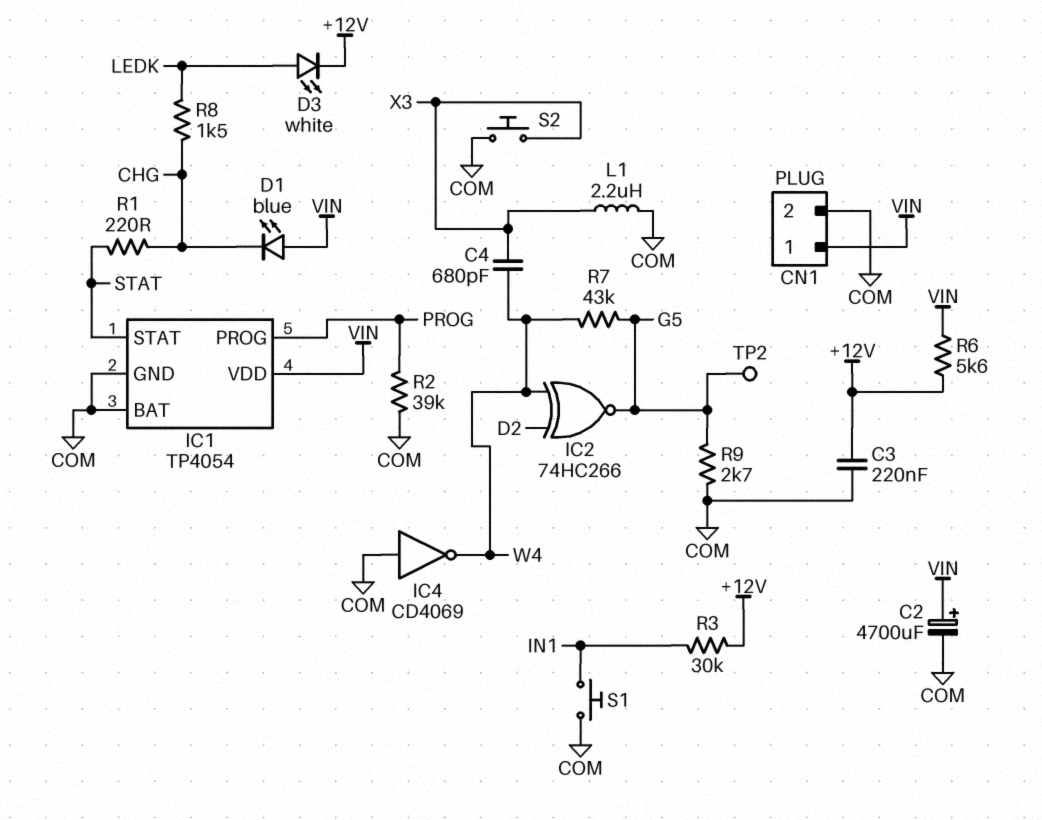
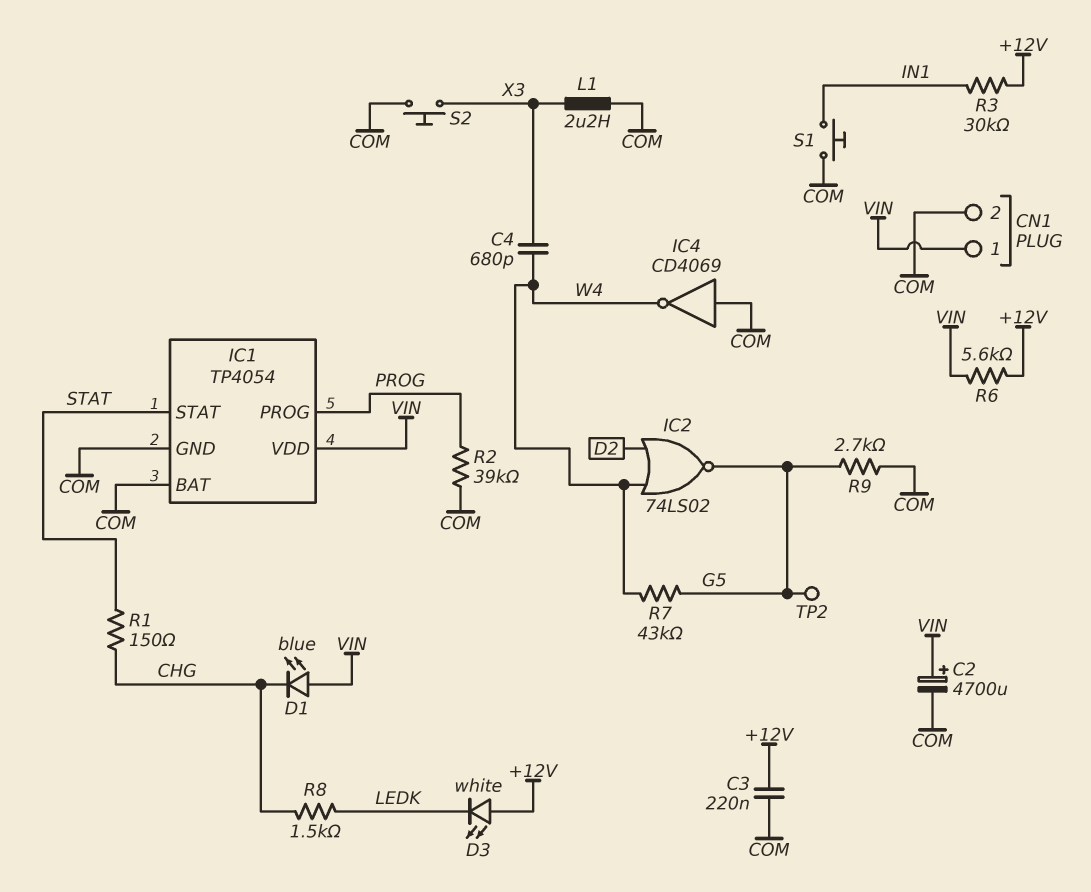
D3: LED white (A LEDK, K +12V) -> LED white (A +12V, K LEDK)
IC2: XNOR 74HC266 (in D2, in W4, out G5) -> NOR 74LS02 (in D2, in W4, out G5)
R1: 220 (CHG, STAT) -> 150 (CHG, STAT)

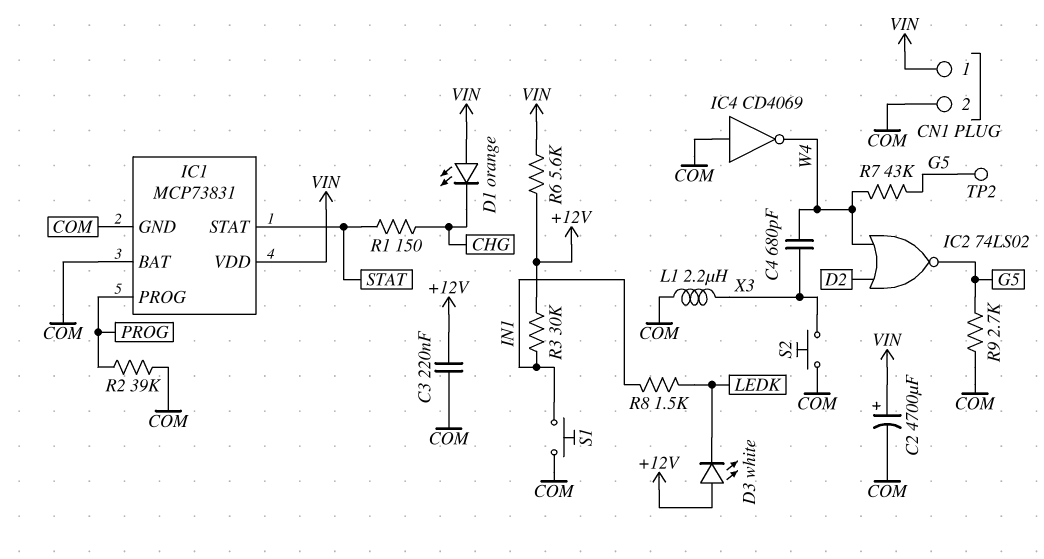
D1: LED blue (A VIN, K CHG) -> LED orange (A VIN, K CHG)
IC1: TP4054 -> MCP73831
R8: 1.5k (CHG, LEDK) -> 1.5k (IN1, LEDK)

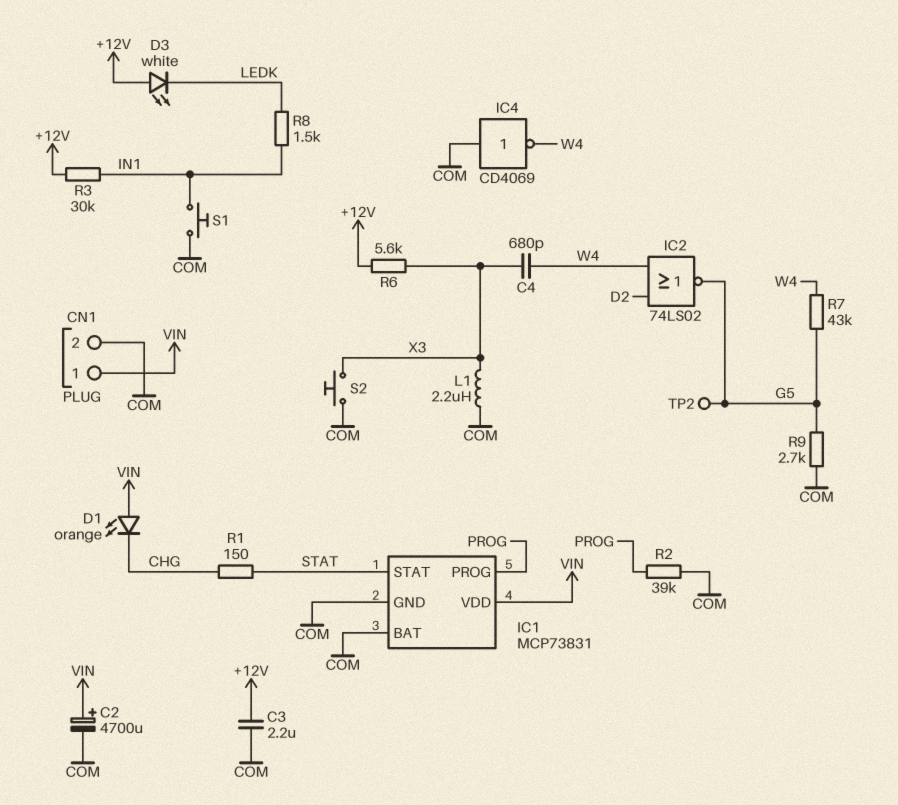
C3: 220nF (+12V, COM) -> 2.2uF (+12V, COM)
R6: 5.6k (+12V, VIN) -> 5.6k (+12V, X3)

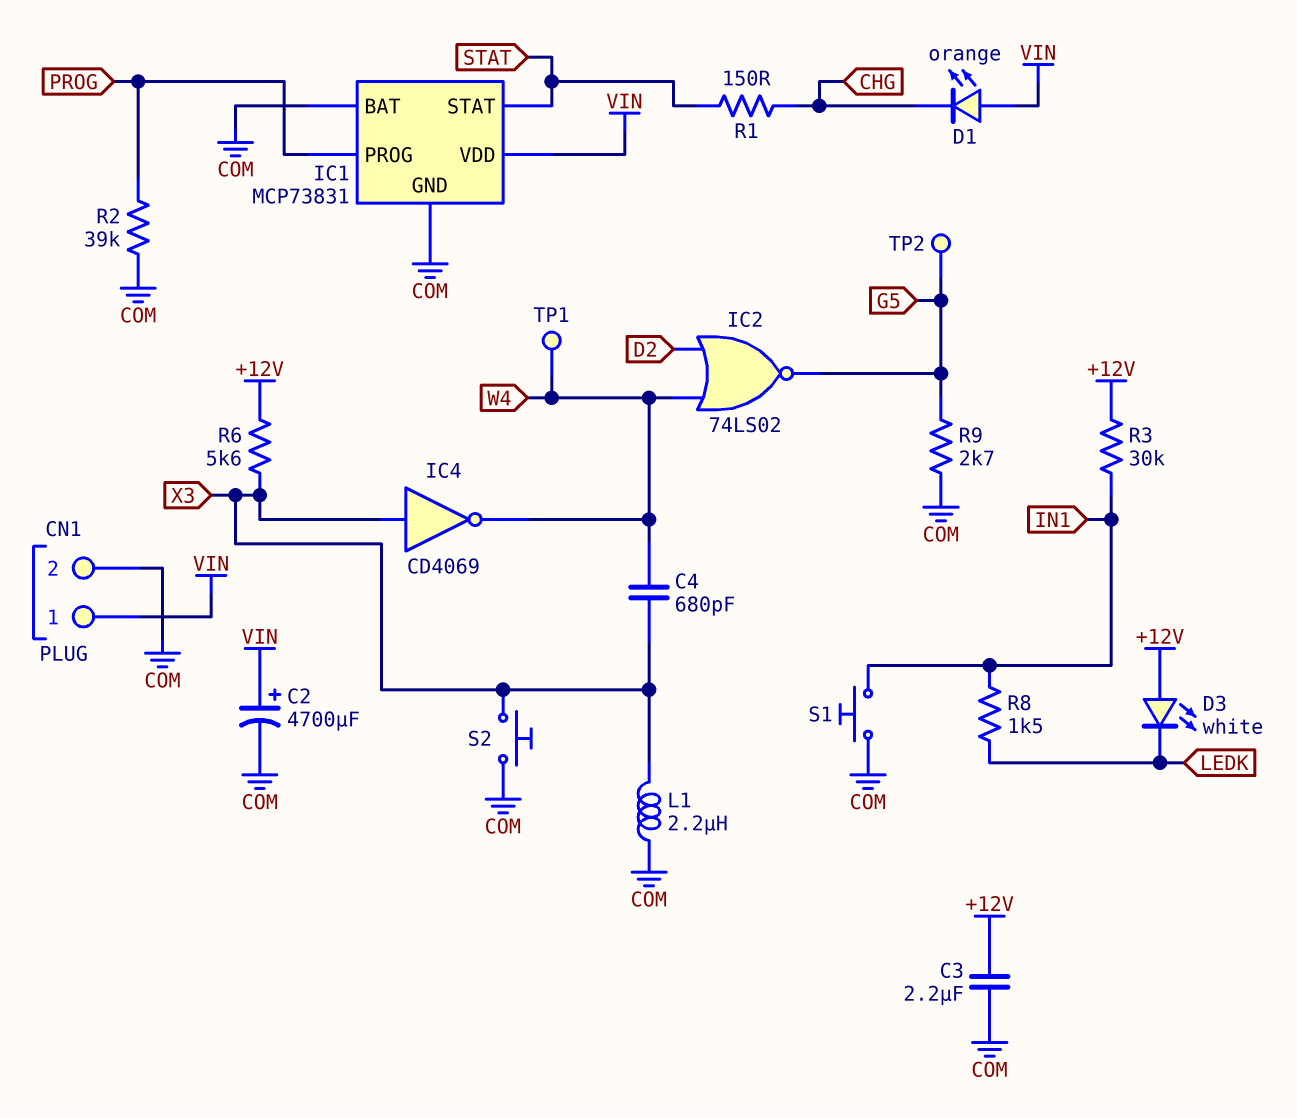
IC4: NOT CD4069 (in COM, out W4) -> NOT CD4069 (in X3, out W4)
R7: 43k (G5, W4) -> none
TP1: none -> test point (W4)

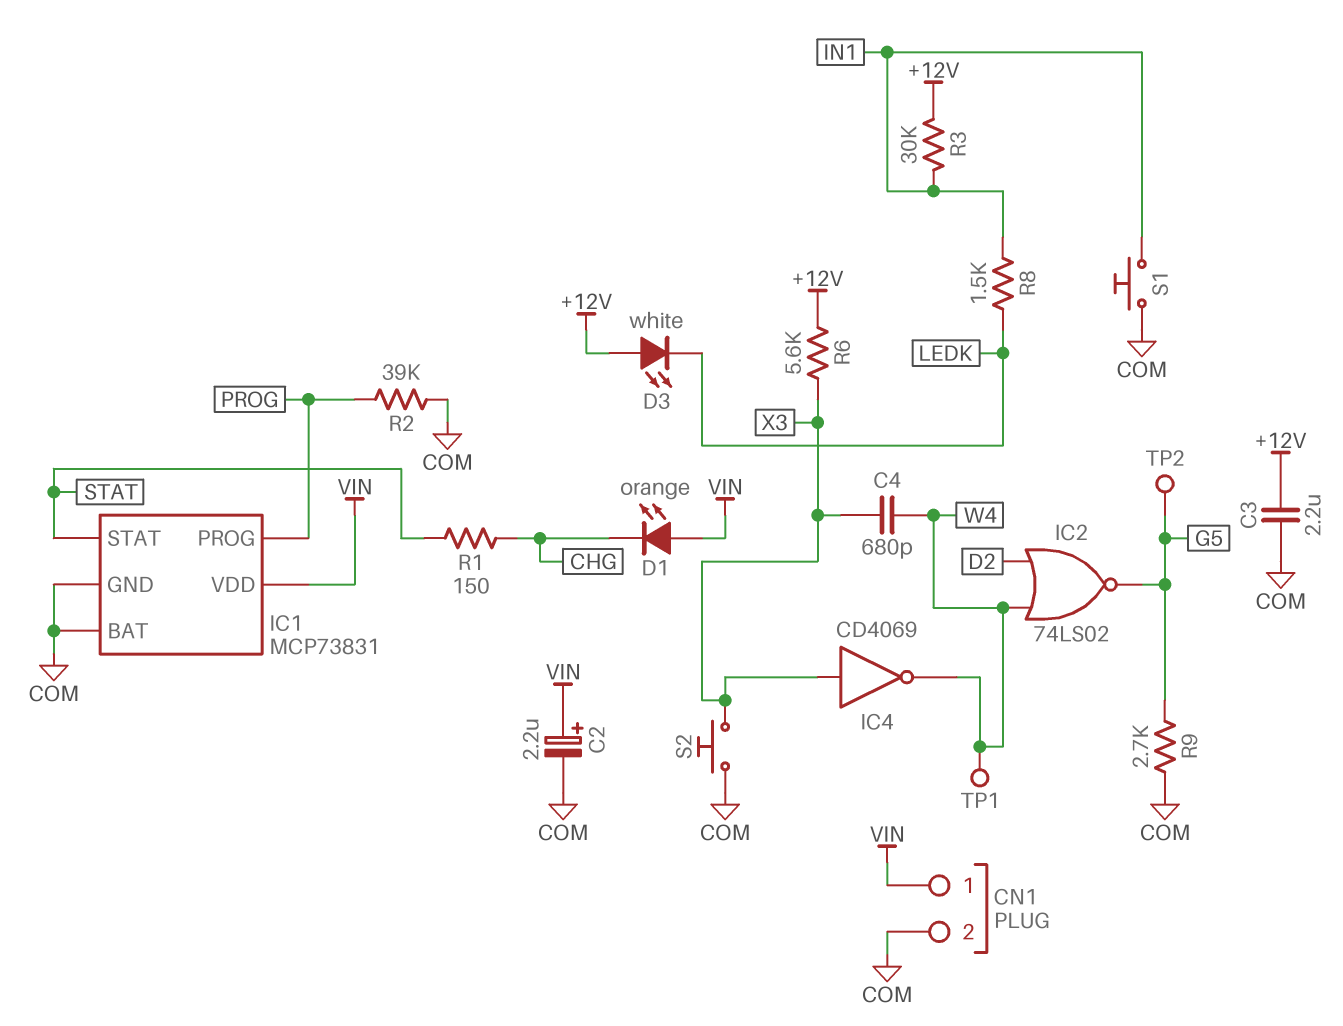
C2: 4700uF (plus VIN, minus COM) -> 2.2uF (plus VIN, minus COM)
L1: 2.2uH (COM, X3) -> none

